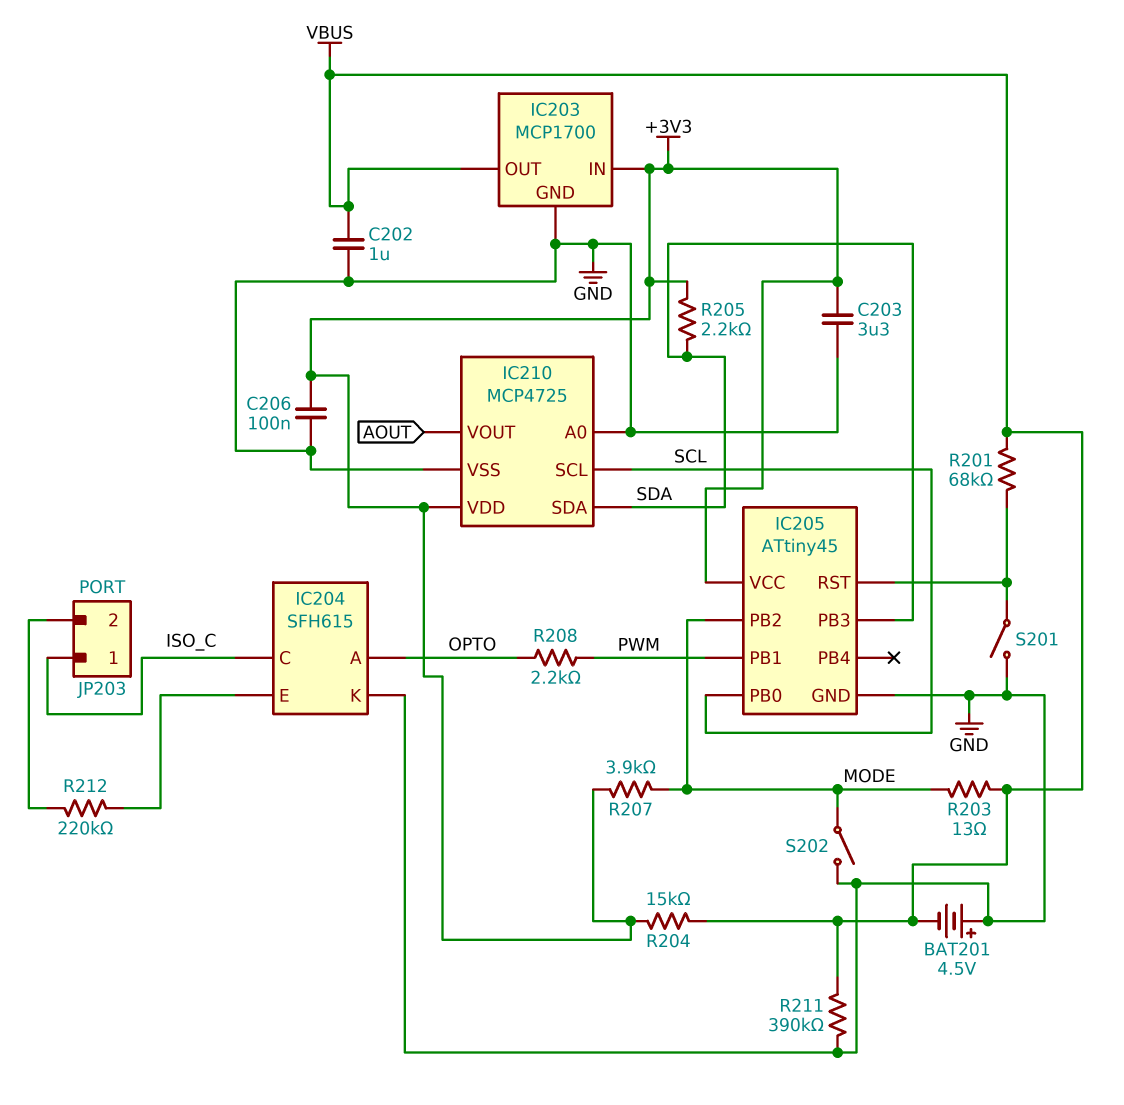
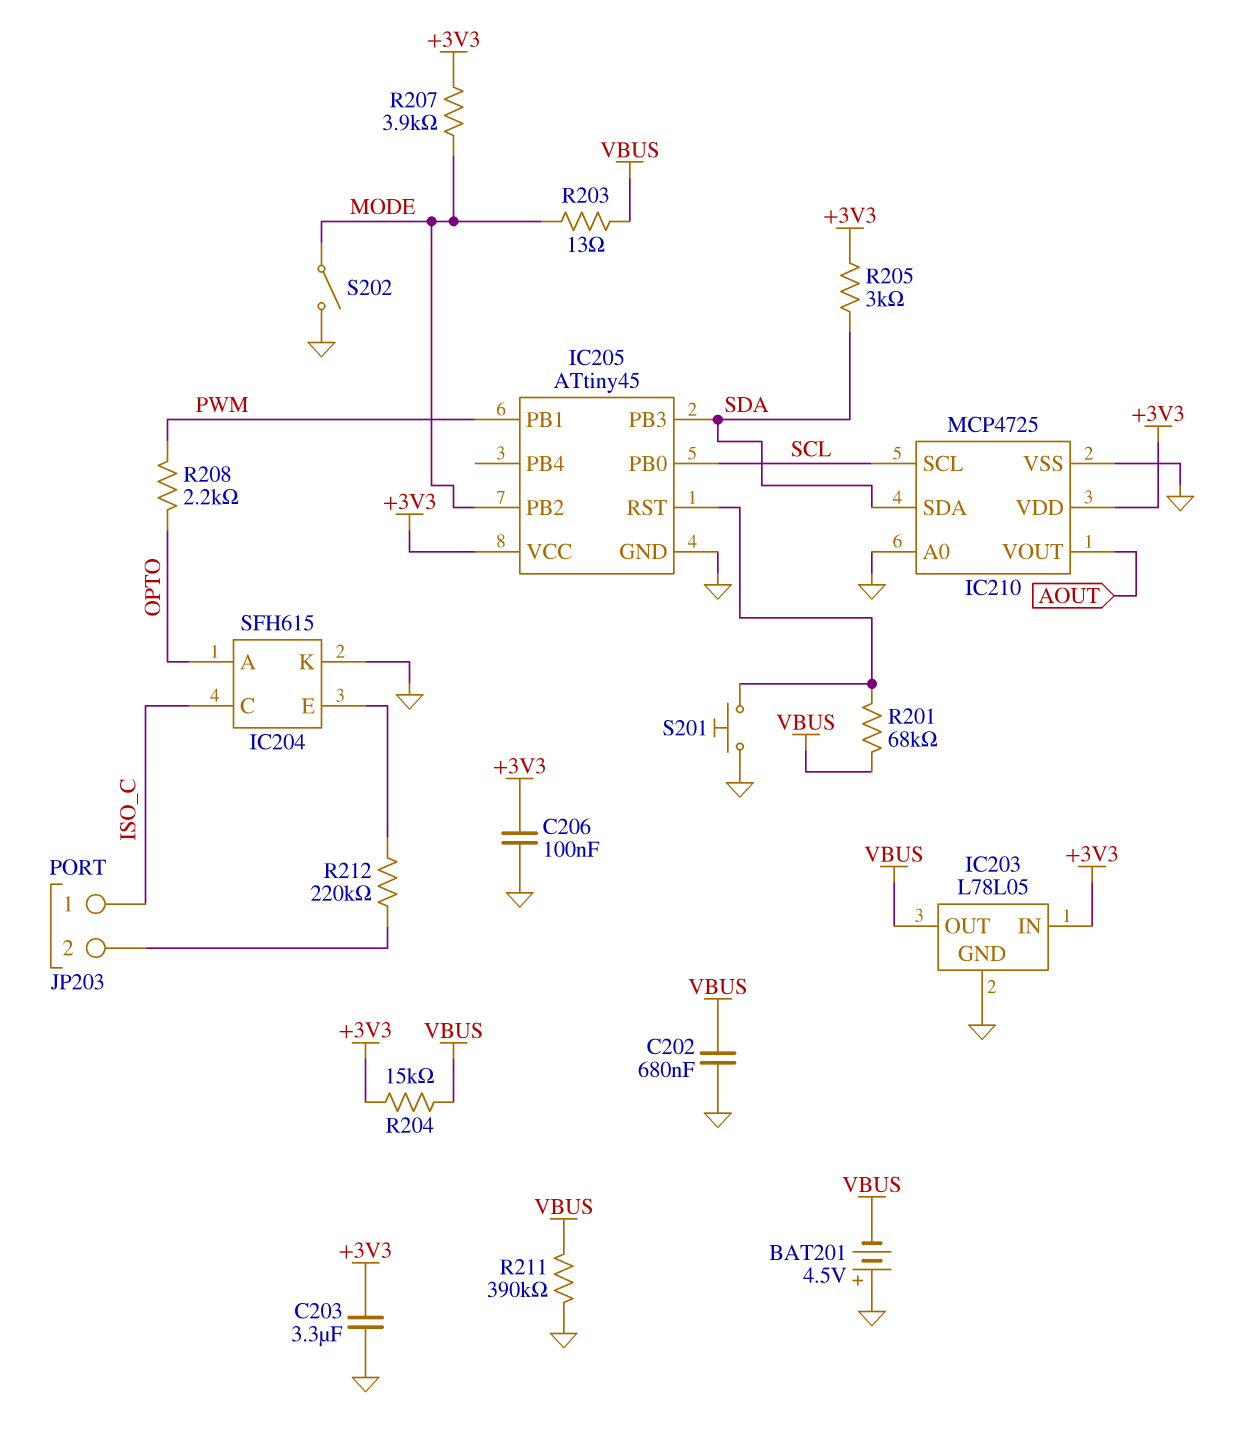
C202: 1uF (GND, VBUS) -> 680nF (GND, VBUS)
IC203: MCP1700 -> L78L05
R205: 2.2k (+3V3, SDA) -> 3k (+3V3, SDA)
S201: switch (GND, IC205/RST) -> button (GND, IC205/RST)

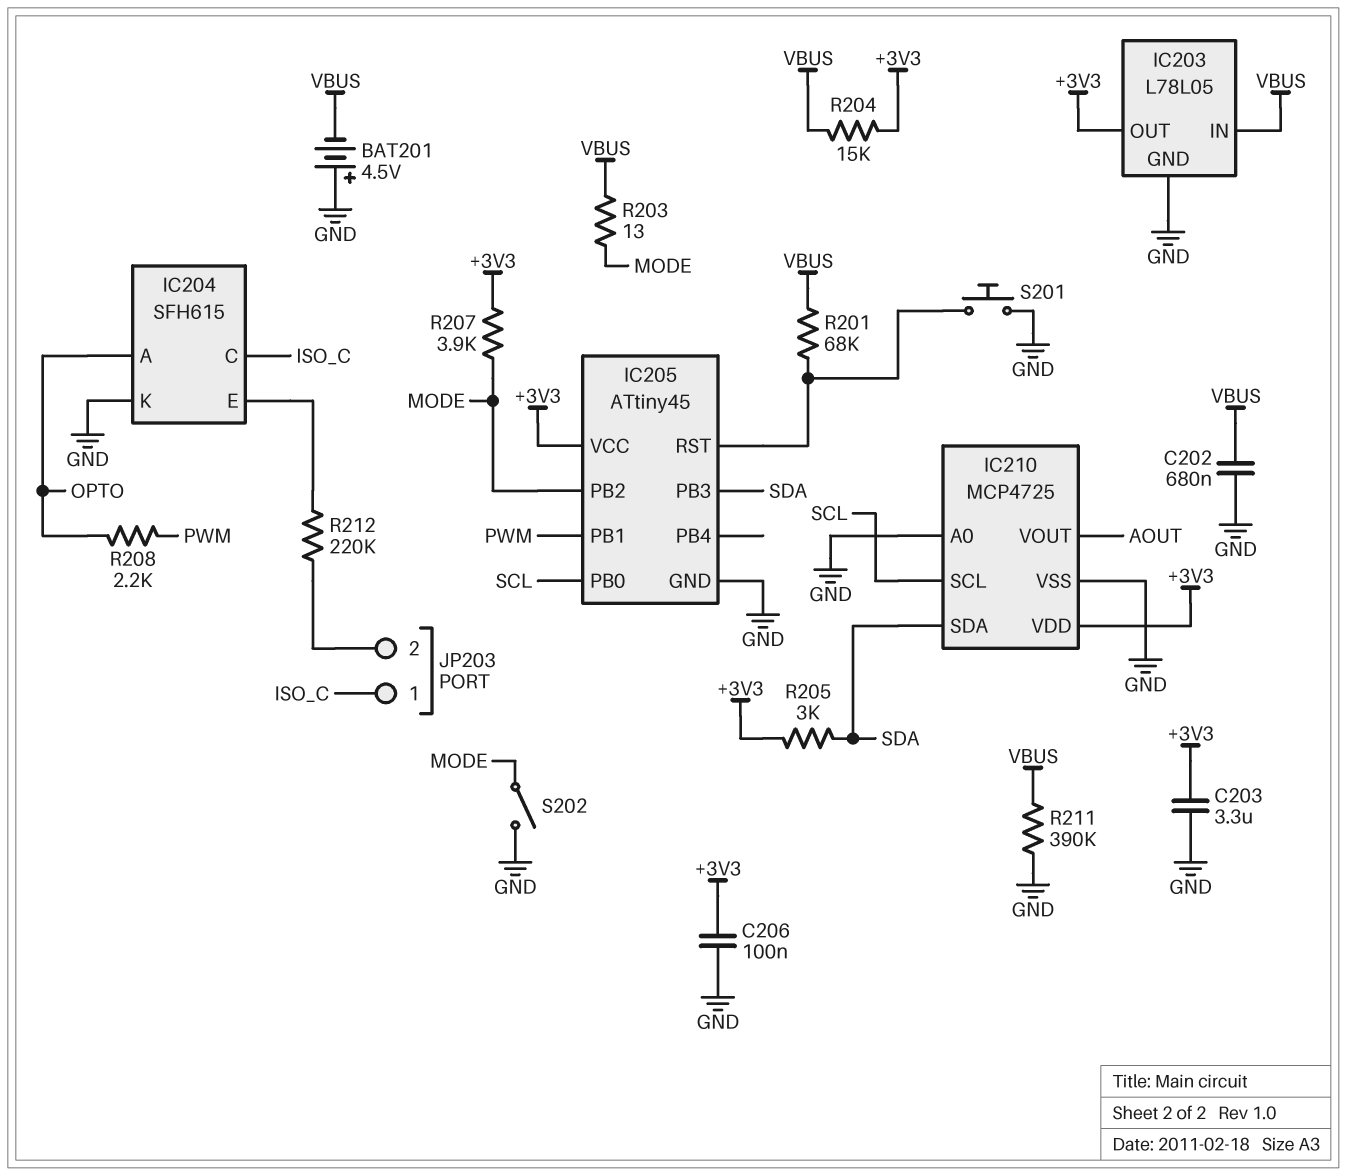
IC203 pin IN: +3V3 -> VBUS
IC203 pin OUT: VBUS -> +3V3

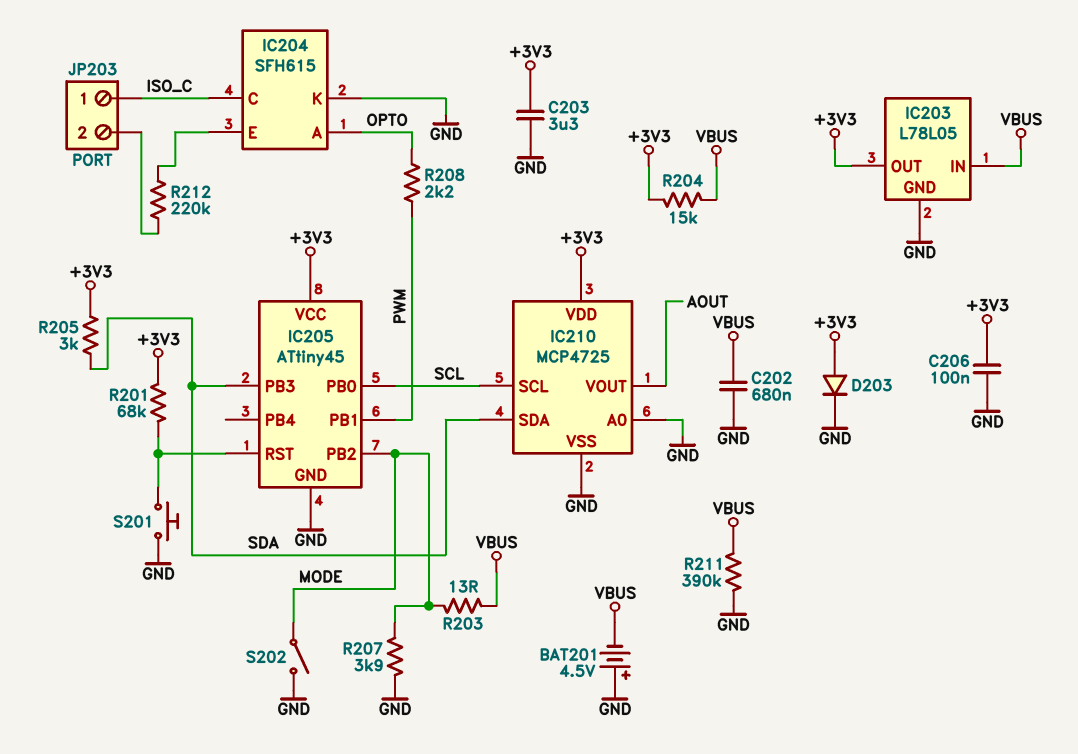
D203: none -> diode (A +3V3, K GND)
R201: 68k (IC205/RST, VBUS) -> 68k (+3V3, IC205/RST)
R207: 3.9k (+3V3, MODE) -> 3.9k (GND, MODE)

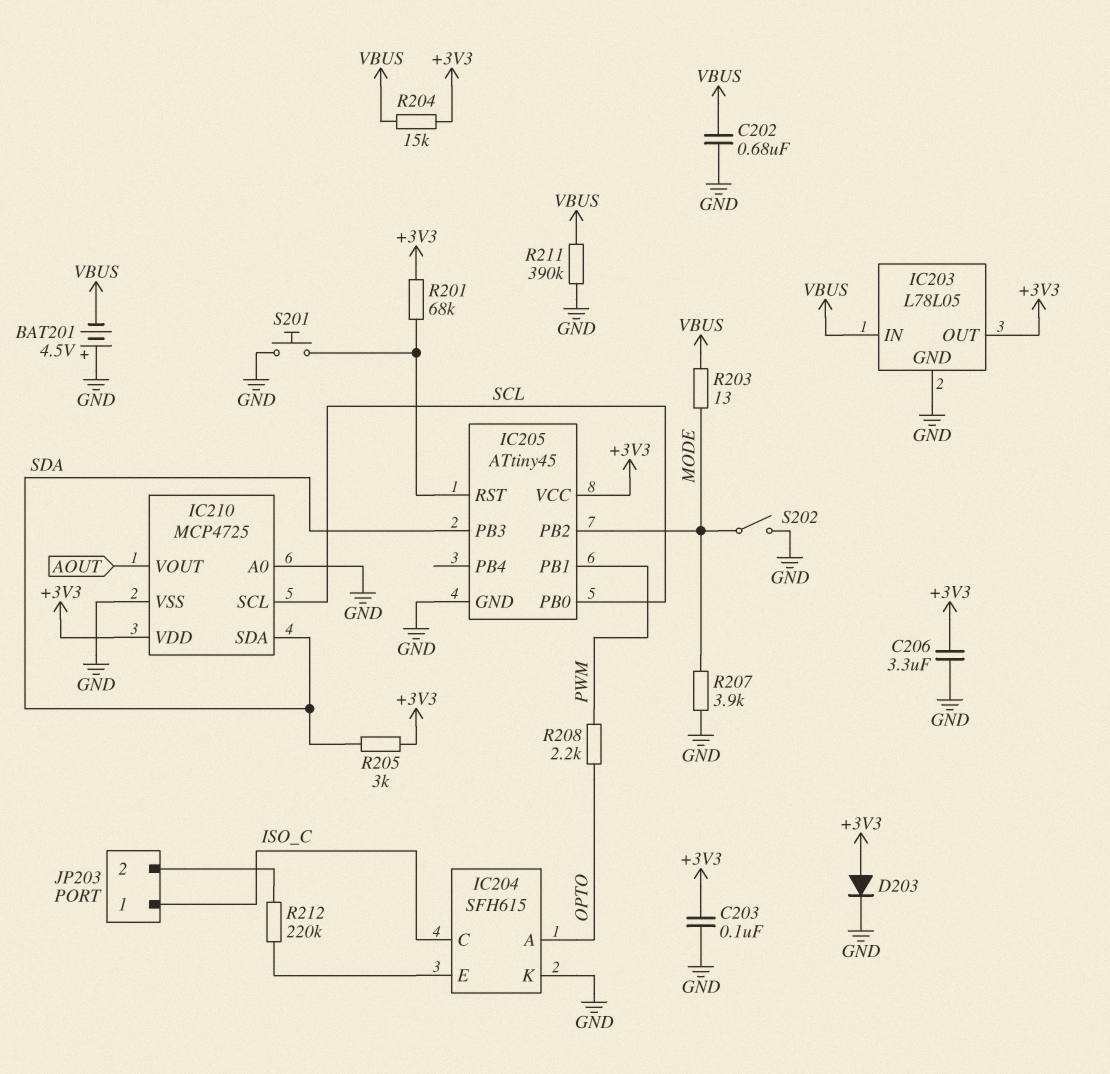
C203: 3.3uF (+3V3, GND) -> 100nF (+3V3, GND)
C206: 100nF (+3V3, GND) -> 3.3uF (+3V3, GND)

